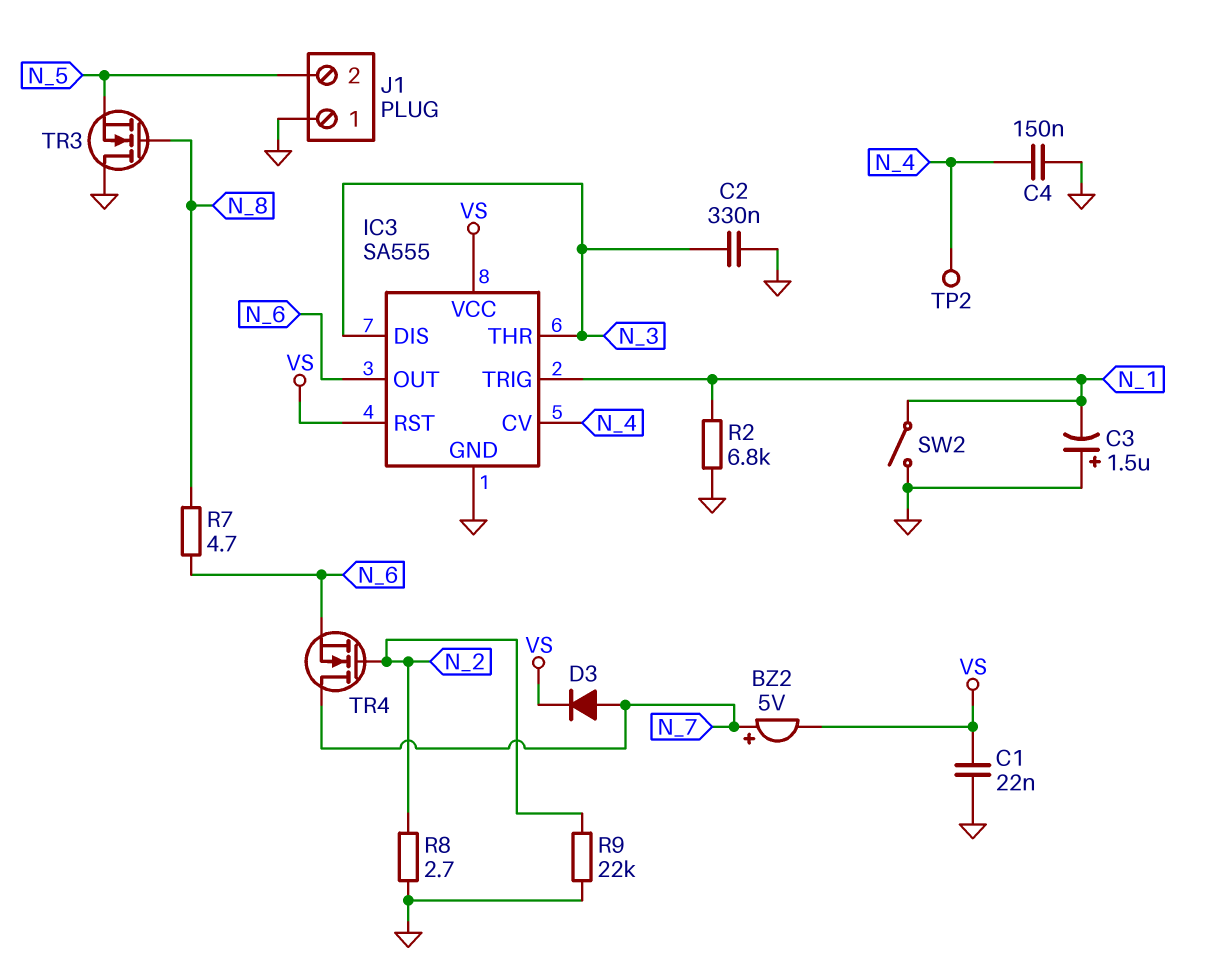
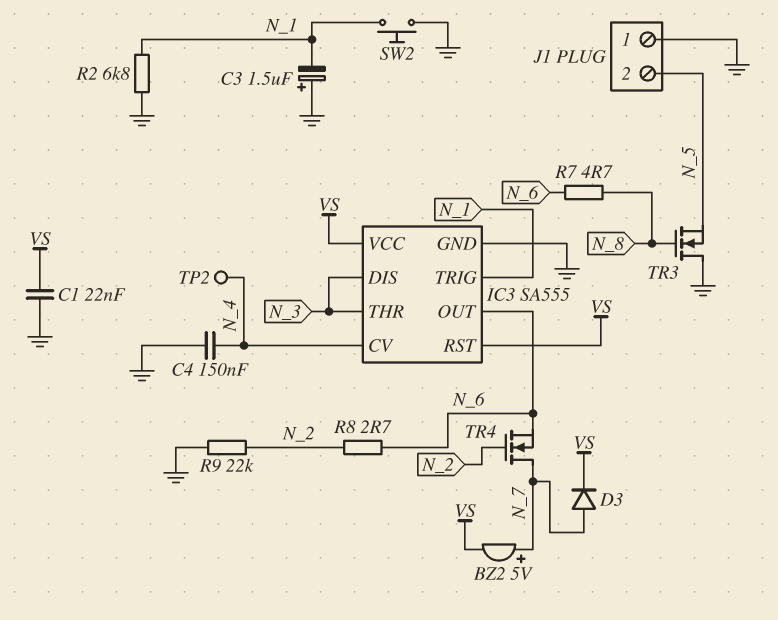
C2: 330nF (GND, N_3) -> none
R8: 2.7 (GND, N_2) -> 2.7 (N_2, N_6)
SW2: switch (GND, N_1) -> button (GND, N_1)

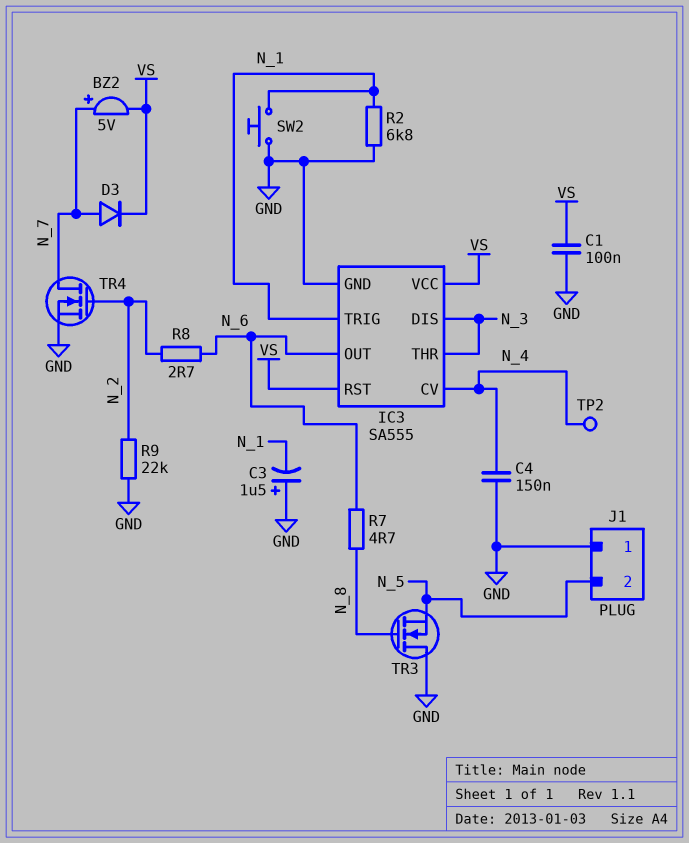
C1: 22nF (GND, VS) -> 100nF (GND, VS)
TR4: NMOS (G N_2, D N_7, S N_6) -> NMOS (G N_2, D N_7, S GND)

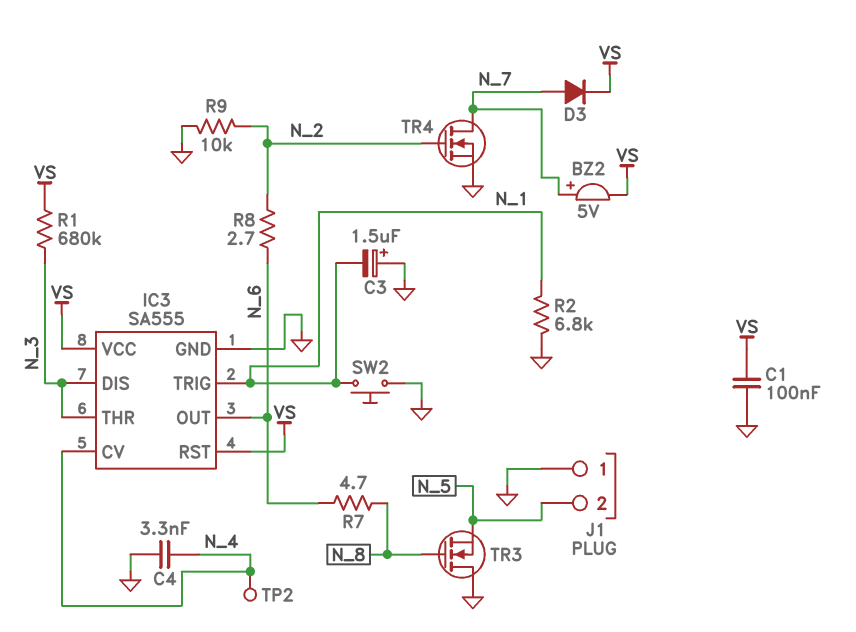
C4: 150nF (GND, N_4) -> 3.3nF (GND, N_4)
R1: none -> 680k (N_3, VS)
R9: 22k (GND, N_2) -> 10k (GND, N_2)

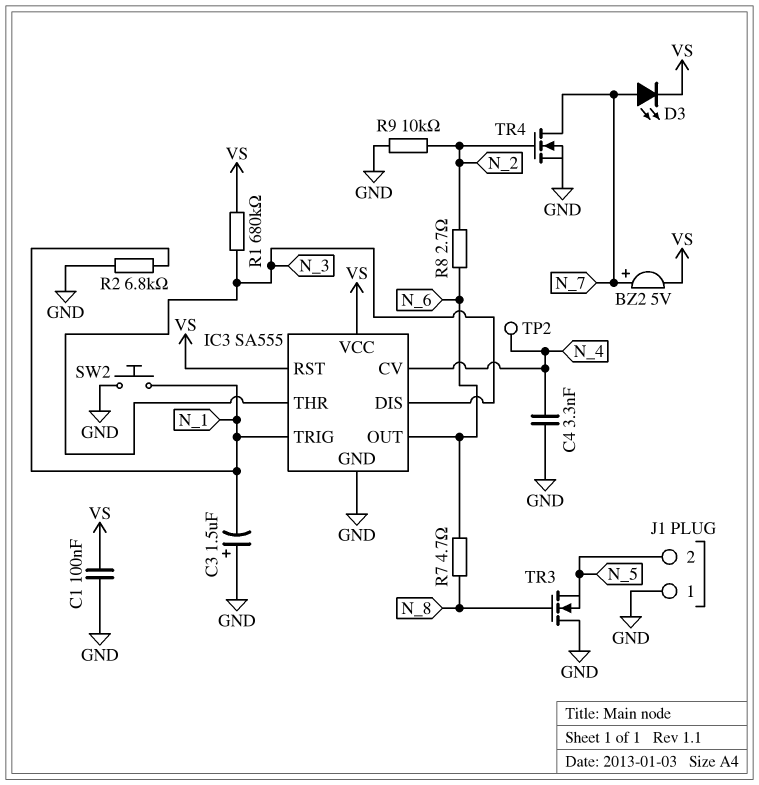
D3: diode (A N_7, K VS) -> LED (A N_7, K VS)

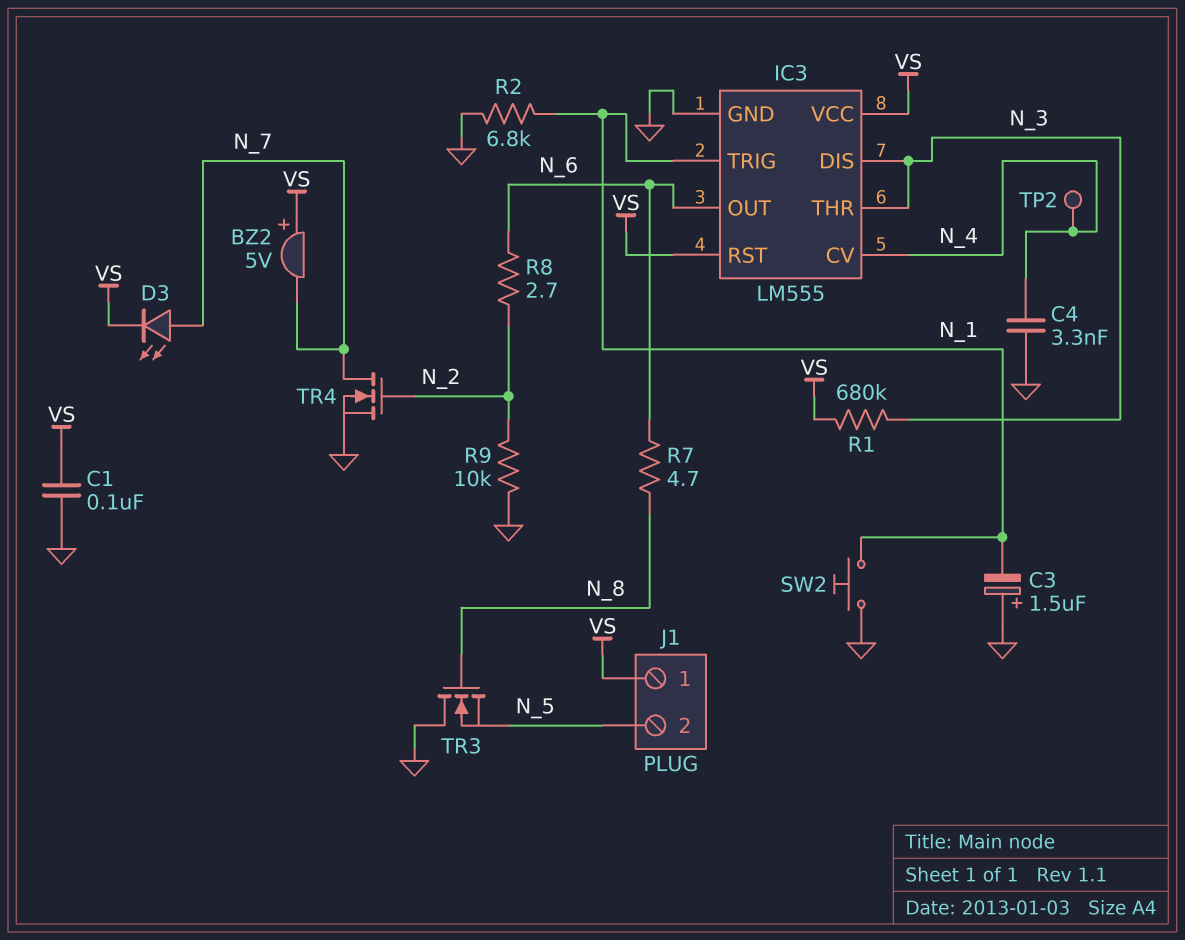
BZ2: buzzer 5V (plus N_7, minus VS) -> buzzer 5V (plus VS, minus N_7)
IC3: SA555 -> LM555
J1 pin 1: GND -> VS

